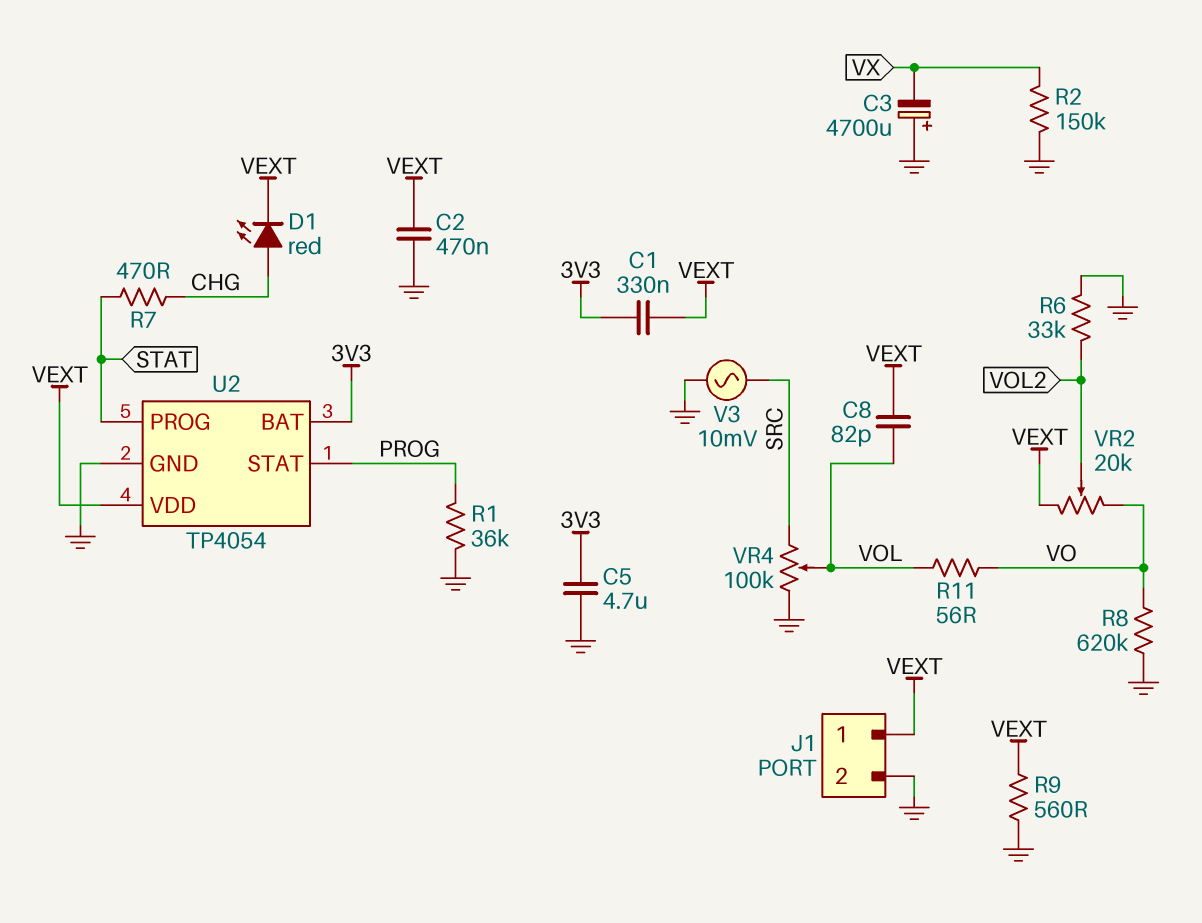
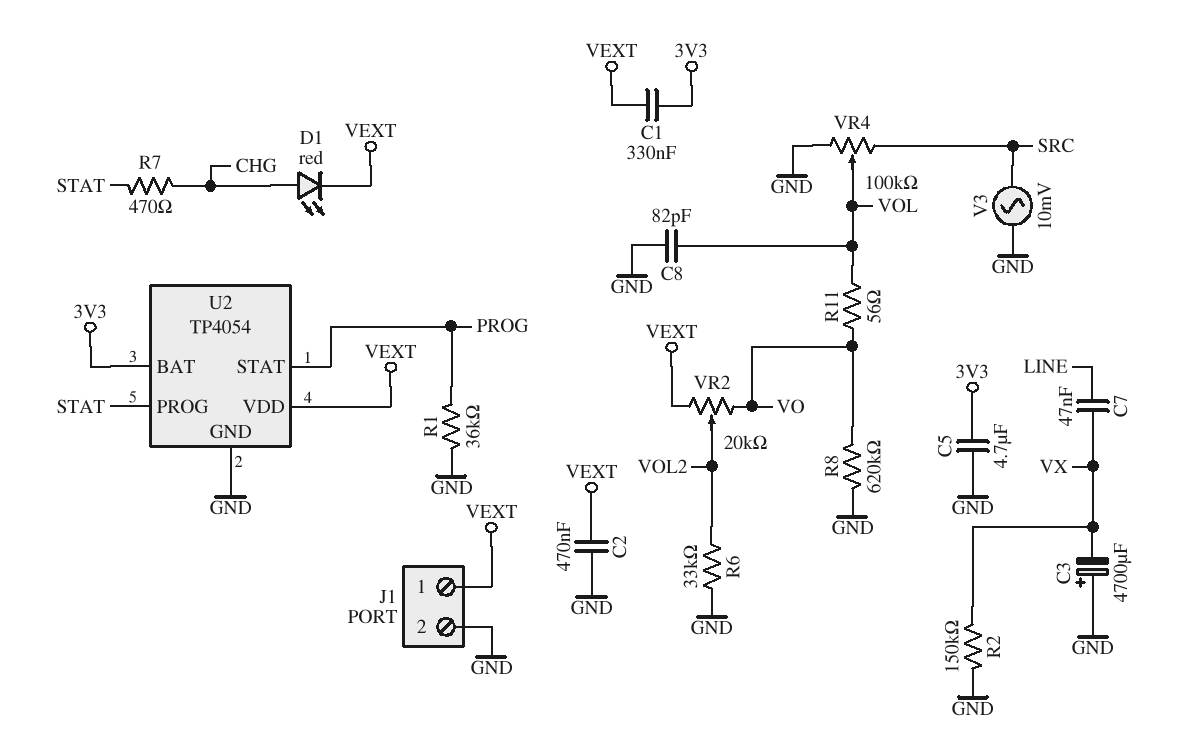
C7: none -> 47nF (LINE, VX)
C8: 82pF (VEXT, VOL) -> 82pF (GND, VOL)
R9: 560 (GND, VEXT) -> none

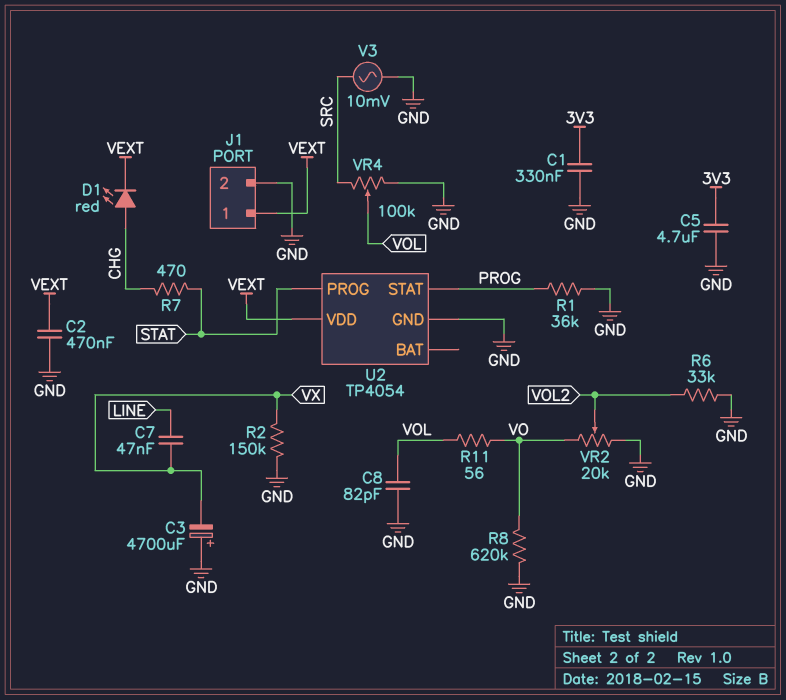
C1: 330nF (3V3, VEXT) -> 330nF (3V3, GND)
U2 pin BAT: 3V3 -> none
VR2: 20k (VEXT, VO, wiper VOL2) -> 20k (GND, VO, wiper VOL2)

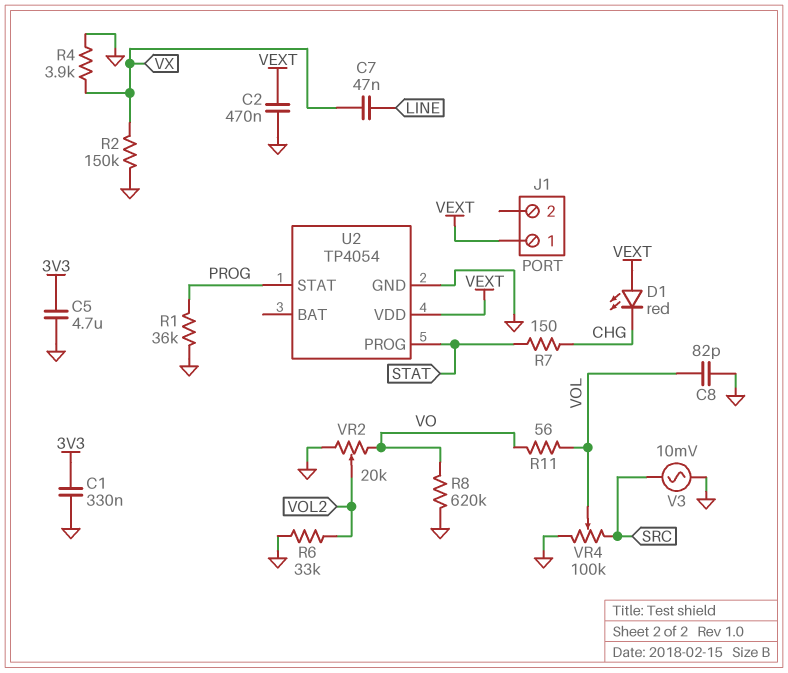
C3: 4700uF (plus GND, minus VX) -> none
D1: LED red (A CHG, K VEXT) -> LED red (A VEXT, K CHG)
J1 pin 2: GND -> none
R4: none -> 3.9k (GND, VX)
R7: 470 (CHG, STAT) -> 150 (CHG, STAT)

